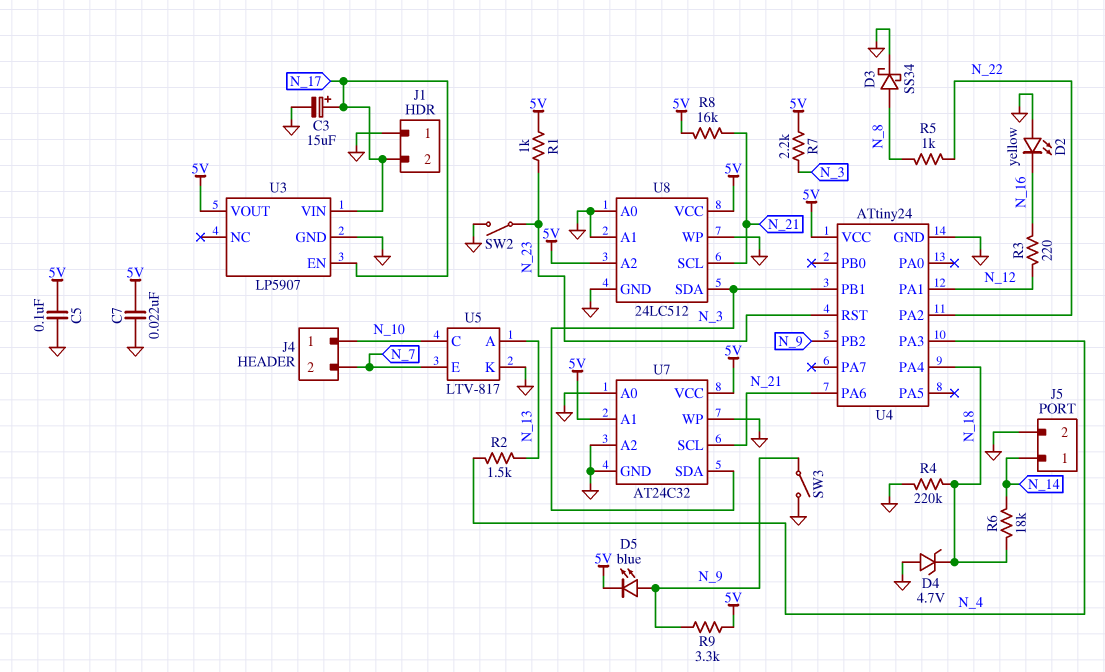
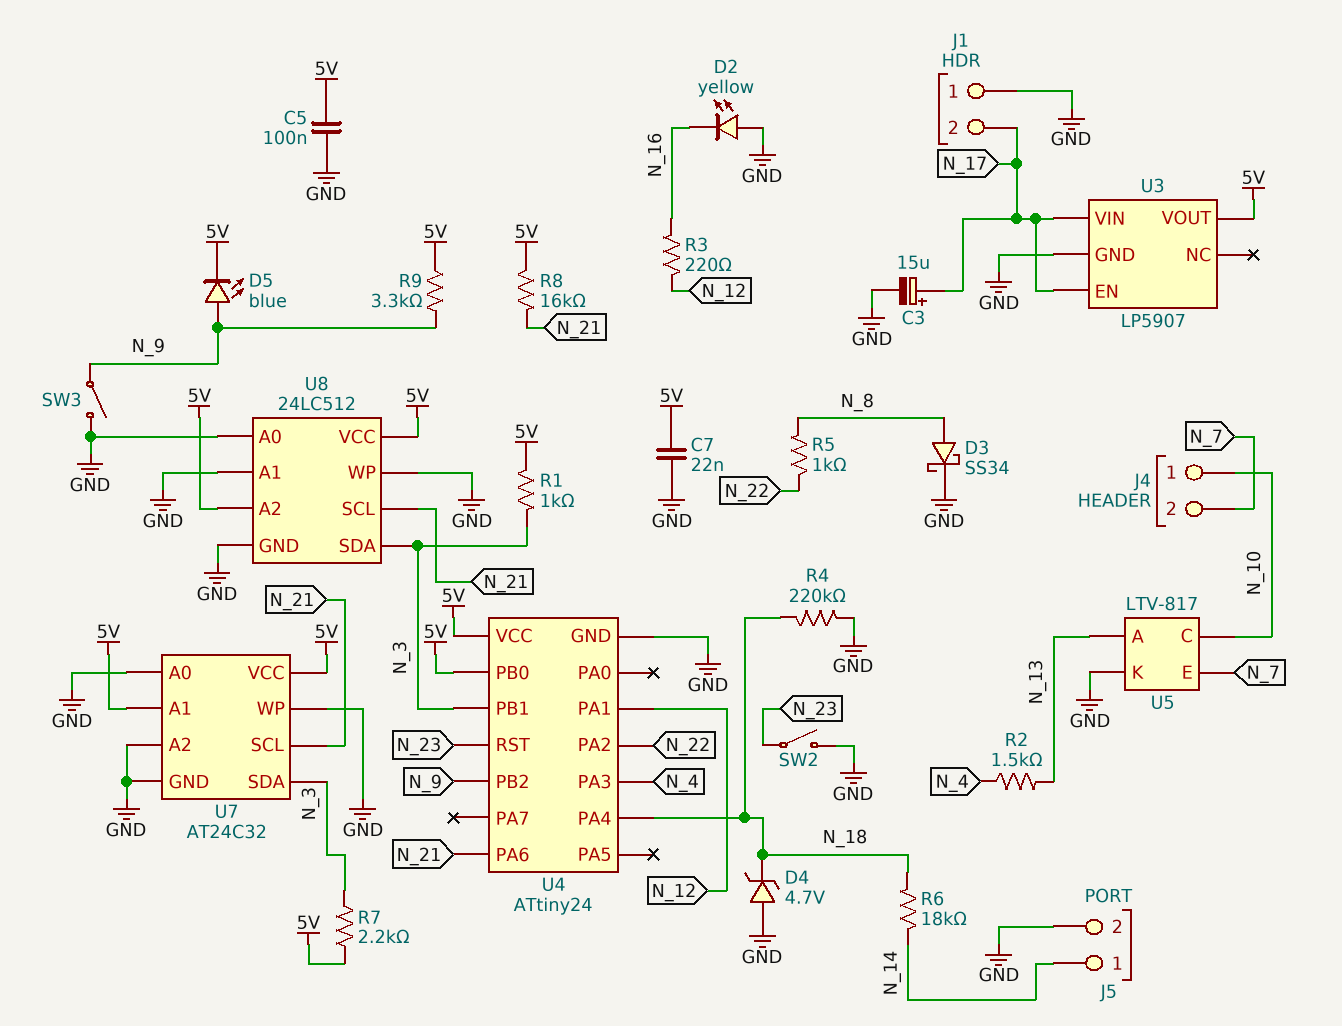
R1: 1k (5V, N_23) -> 1k (5V, N_3)
U4 pin PB0: none -> 5V

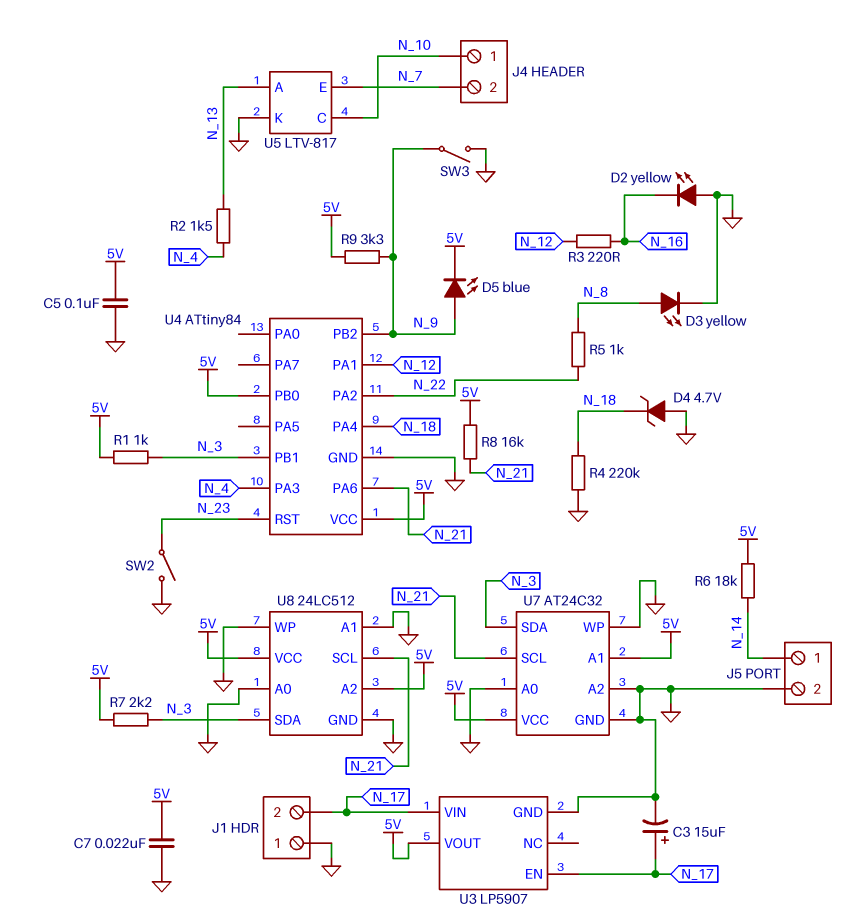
D3: schottky SS34 (A N_8, K GND) -> LED yellow (A N_8, K GND)
R6: 18k (N_14, N_18) -> 18k (5V, N_14)
U4: ATtiny24 -> ATtiny84

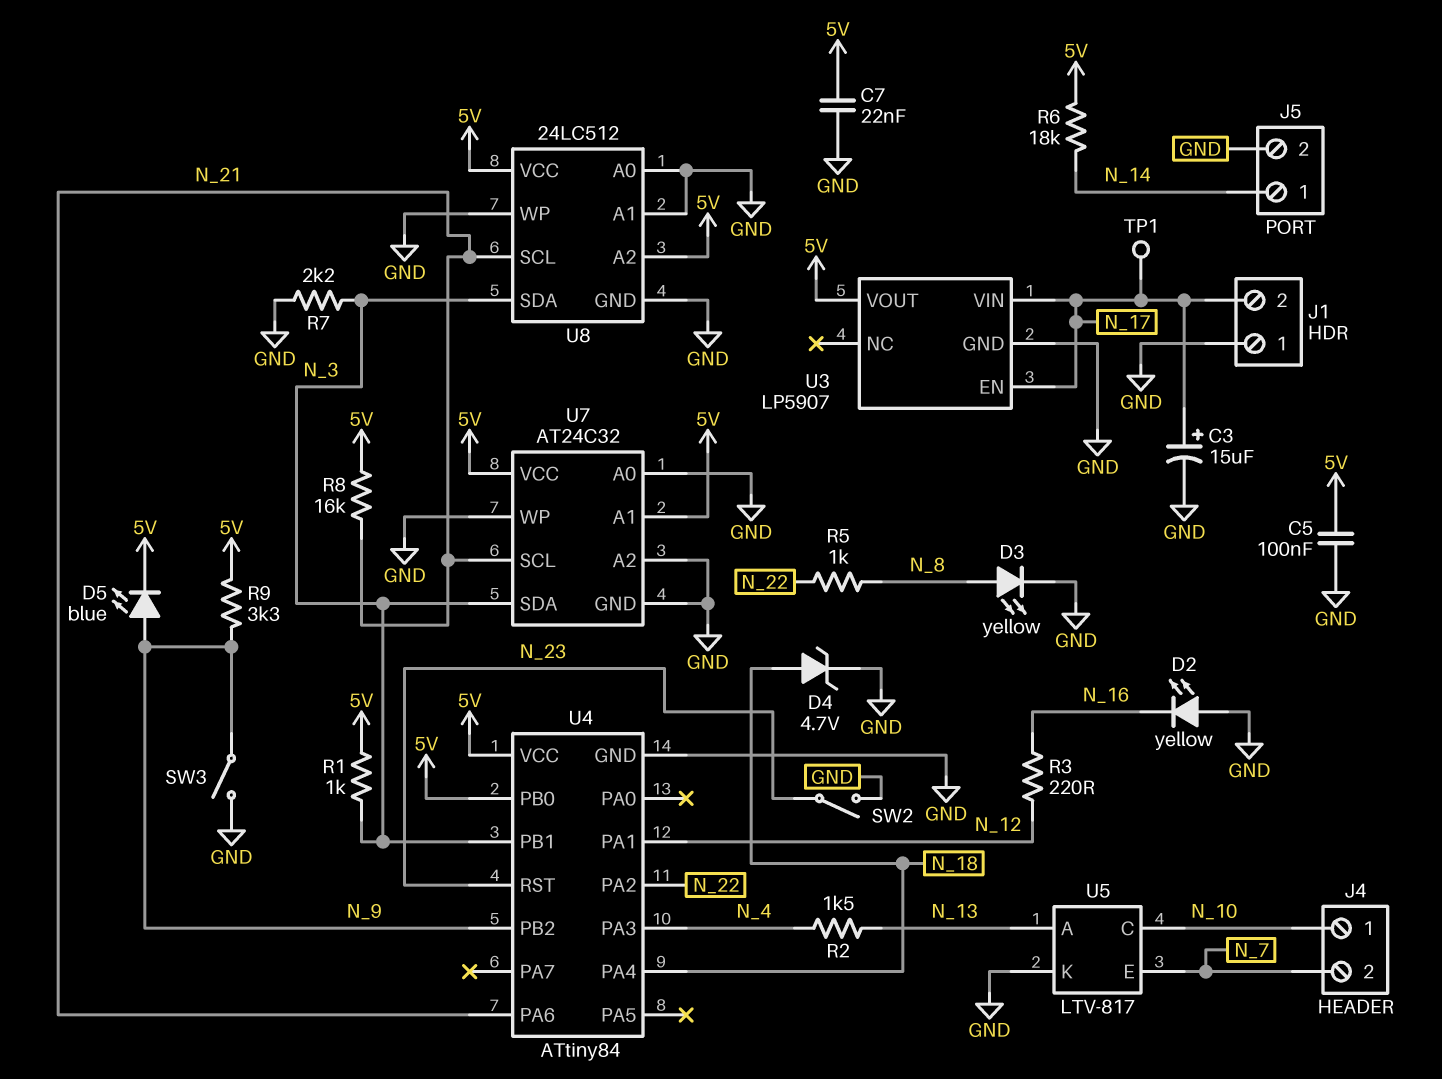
D4: zener 4.7V (A GND, K N_18) -> zener 4.7V (A N_18, K GND)
R4: 220k (GND, N_18) -> none
R7: 2.2k (5V, N_3) -> 2.2k (GND, N_3)
TP1: none -> test point (N_17)

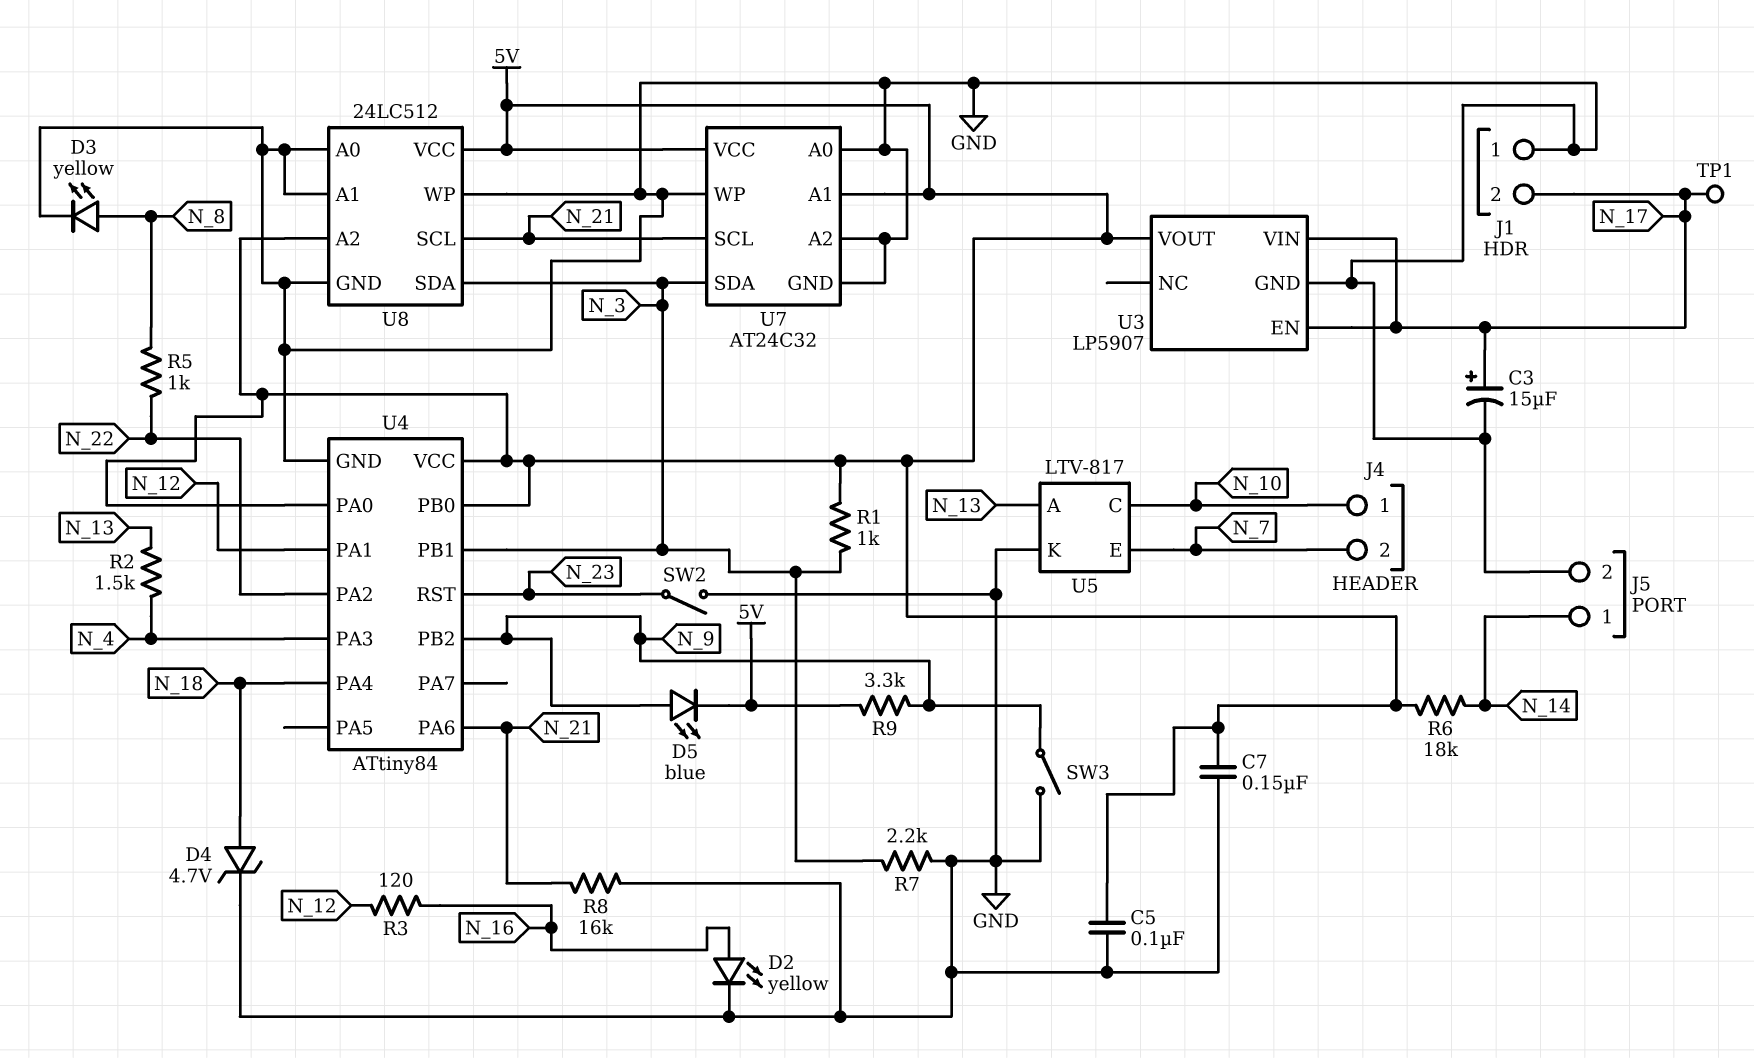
C7: 22nF (5V, GND) -> 150nF (5V, GND)
D2: LED yellow (A GND, K N_16) -> LED yellow (A N_16, K GND)
R3: 220 (N_12, N_16) -> 120 (N_12, N_16)
R8: 16k (5V, N_21) -> 16k (GND, N_21)
U4 pin PA0: none -> 5V

